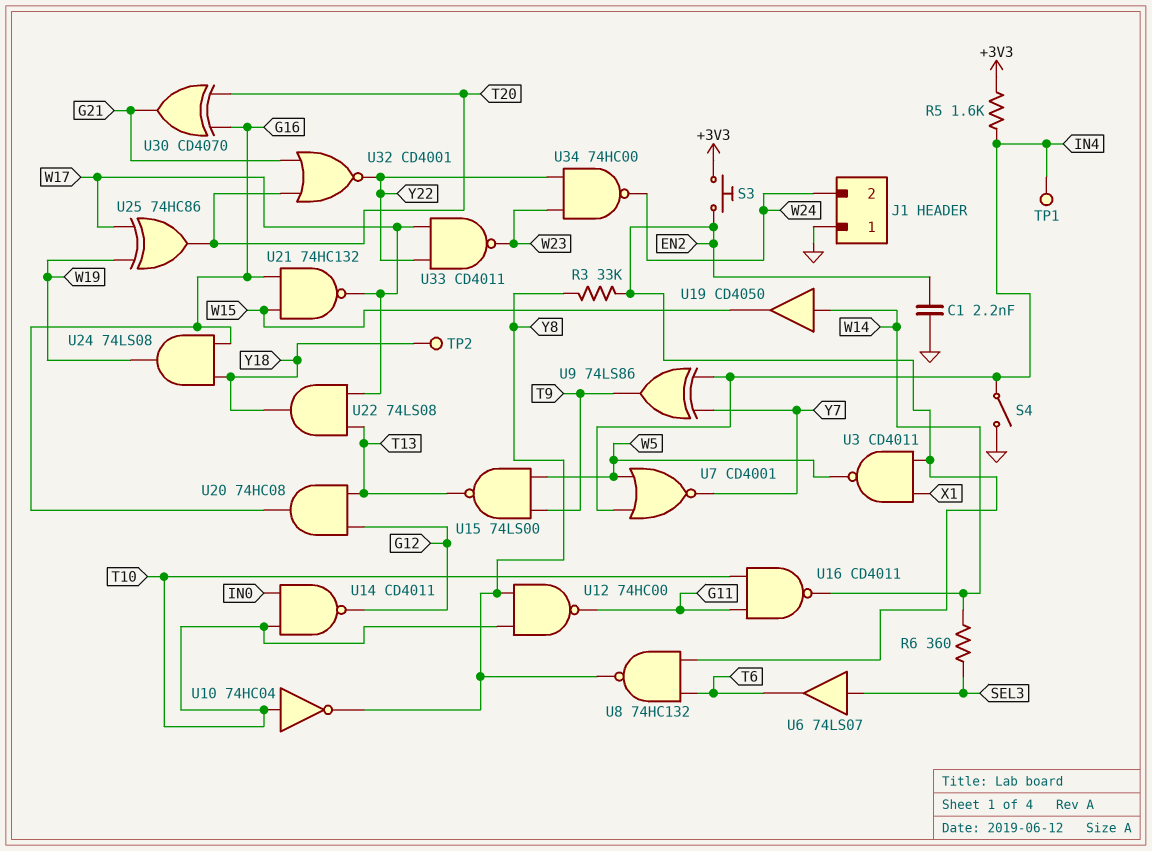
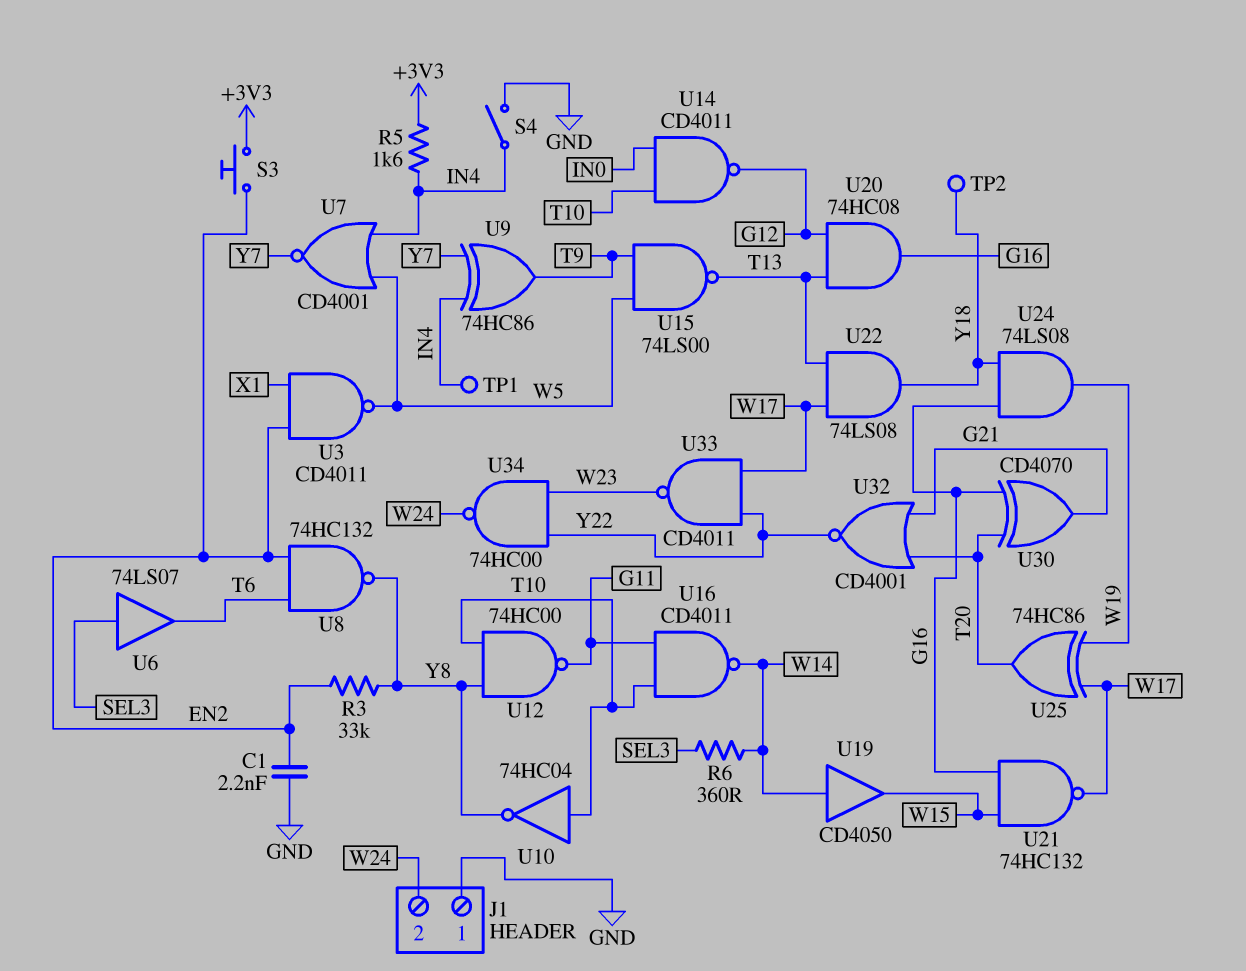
U9: XOR 74LS86 (in IN4, in Y7, out T9) -> XOR 74HC86 (in IN4, in Y7, out T9)

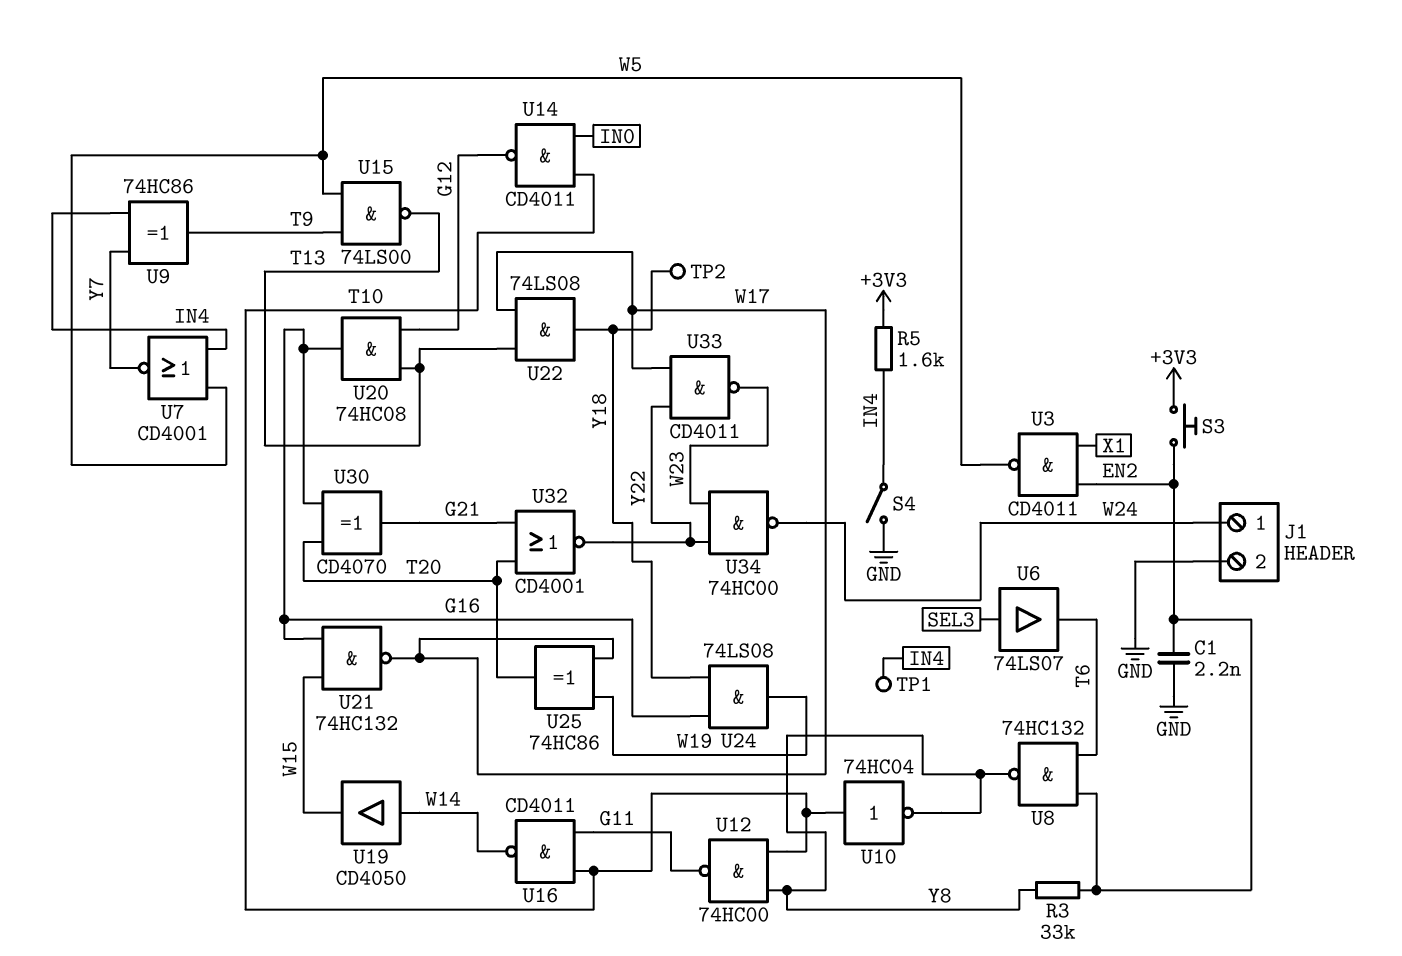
J1 pin 1: GND -> W24
J1 pin 2: W24 -> GND
R6: 360 (SEL3, W14) -> none

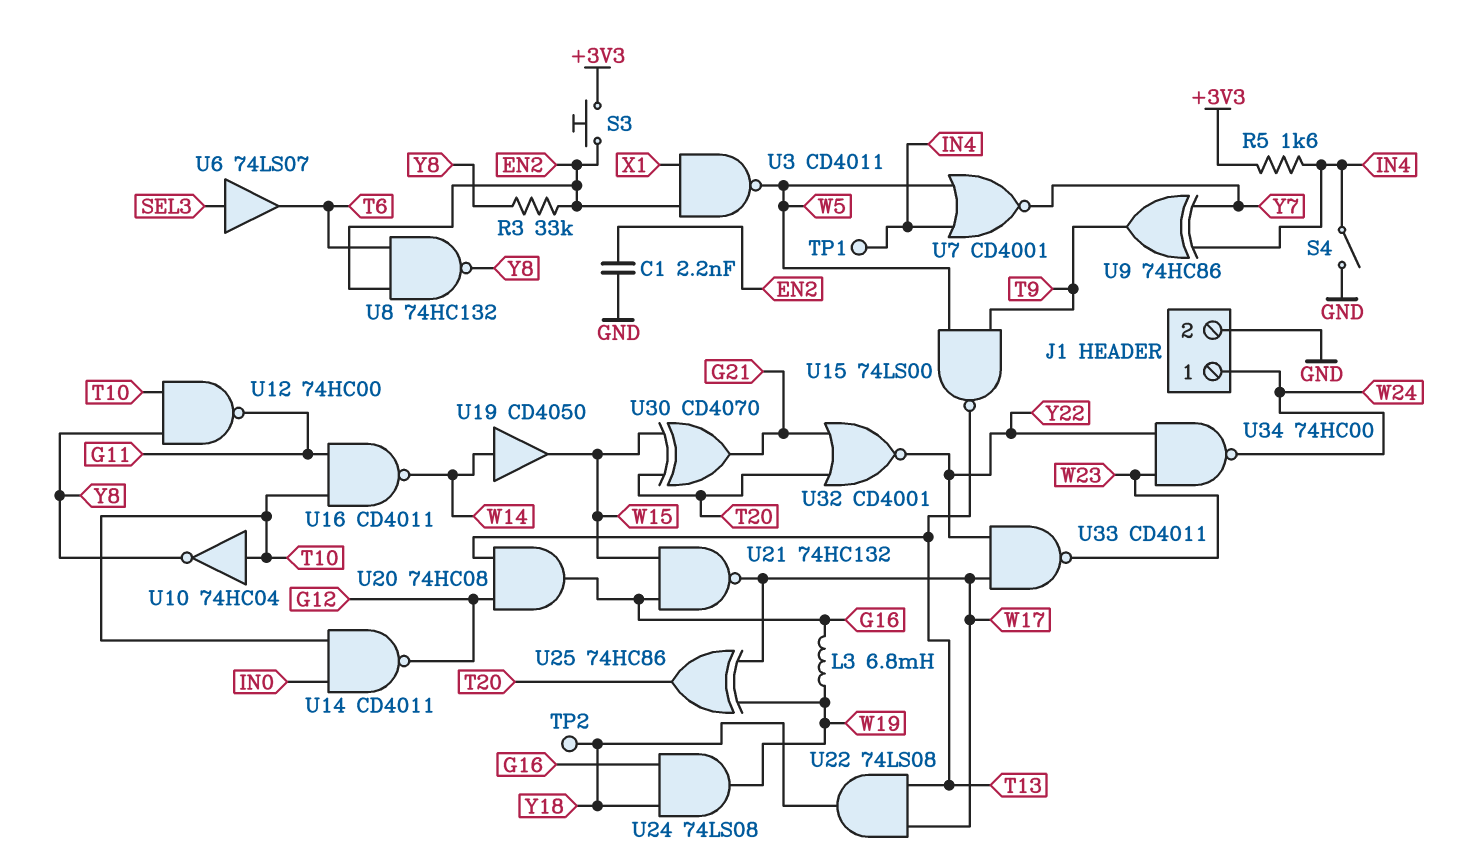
L3: none -> 6.8mH (G16, W19)
U30: XOR CD4070 (in G16, in T20, out G21) -> XOR CD4070 (in T20, in W15, out G21)

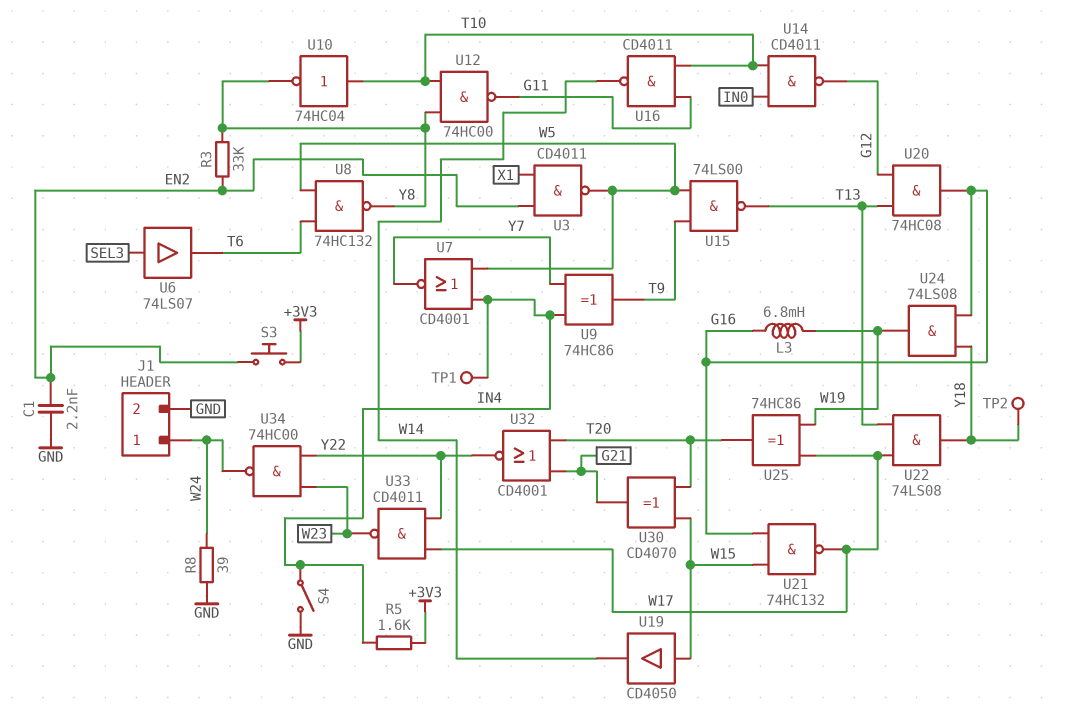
R8: none -> 39 (GND, W24)
U8: NAND 74HC132 (in EN2, in T6, out Y8) -> NAND 74HC132 (in T6, in W5, out Y8)
U19: buffer CD4050 (in W14, out W15) -> buffer CD4050 (in W15, out W14)

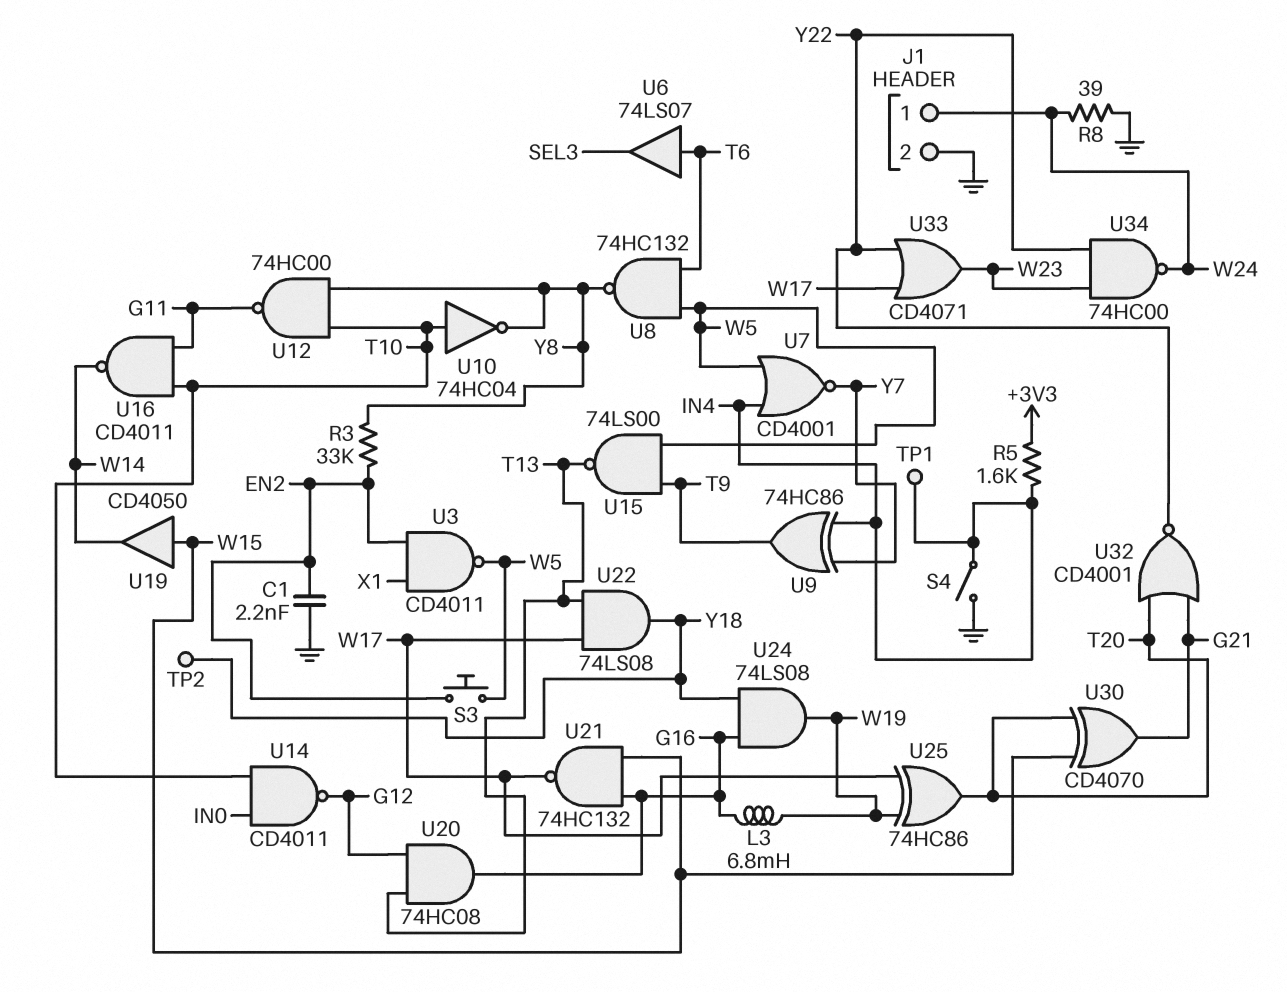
S3: button (+3V3, EN2) -> button (EN2, W5)
U6: buffer 74LS07 (in SEL3, out T6) -> buffer 74LS07 (in T6, out SEL3)
U33: NAND CD4011 (in W17, in Y22, out W23) -> OR CD4071 (in W17, in Y22, out W23)

